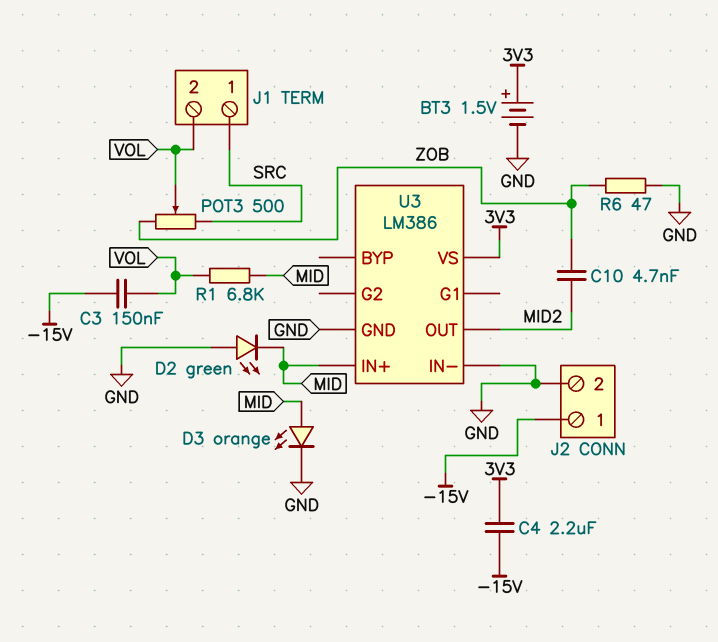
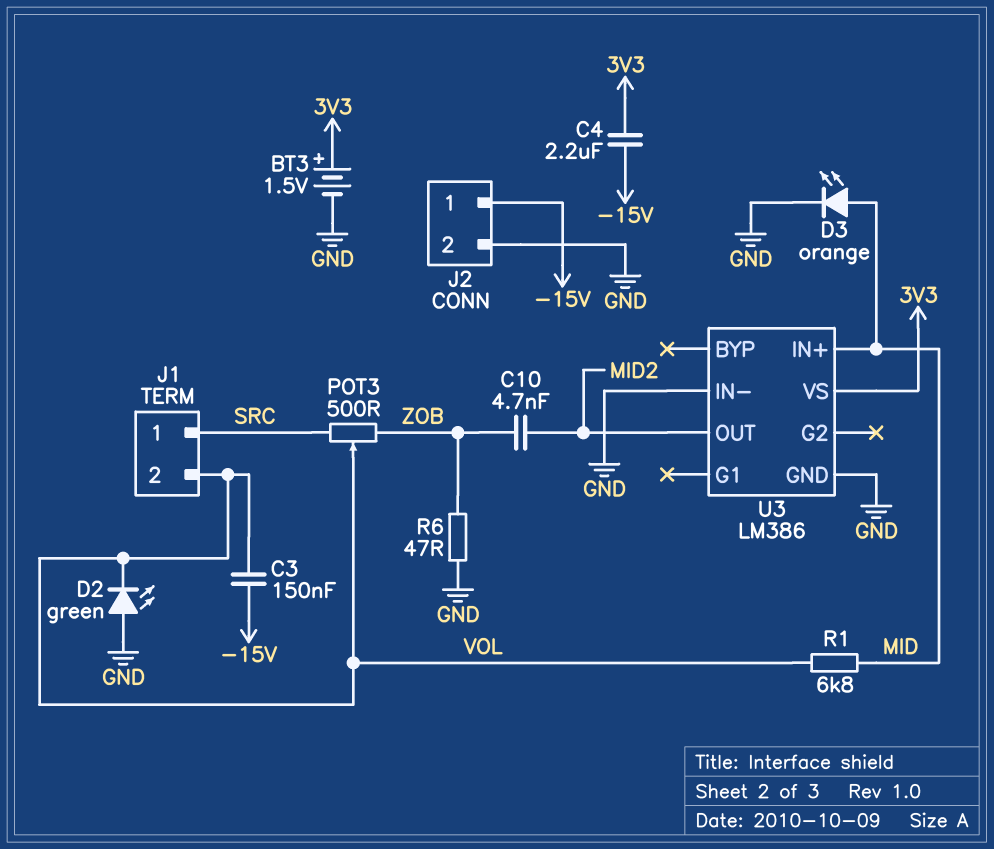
D2: LED green (A GND, K MID) -> LED green (A GND, K VOL)

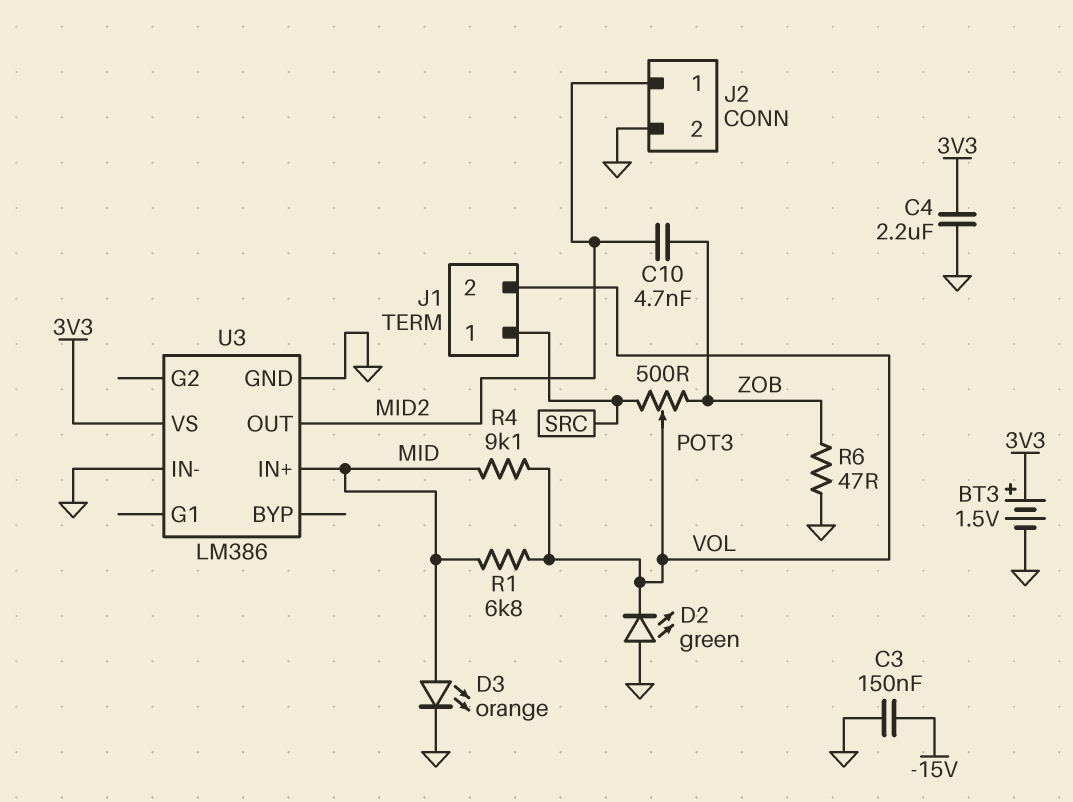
C3: 150nF (-15V, VOL) -> 150nF (-15V, GND)
C4: 2.2uF (-15V, 3V3) -> 2.2uF (3V3, GND)
J2 pin 1: -15V -> MID2
R4: none -> 9.1k (MID, VOL)

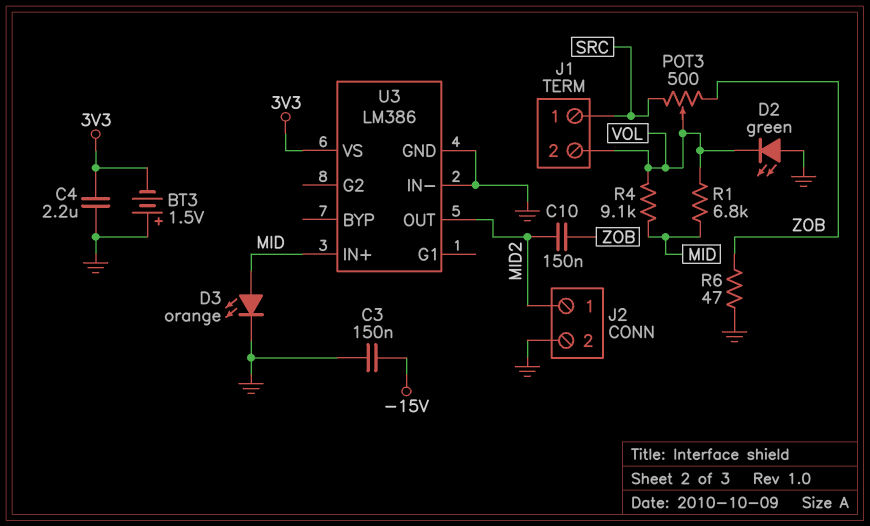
BT3: 1.5V (plus 3V3, minus GND) -> 1.5V (plus GND, minus 3V3)
C10: 4.7nF (MID2, ZOB) -> 150nF (MID2, ZOB)

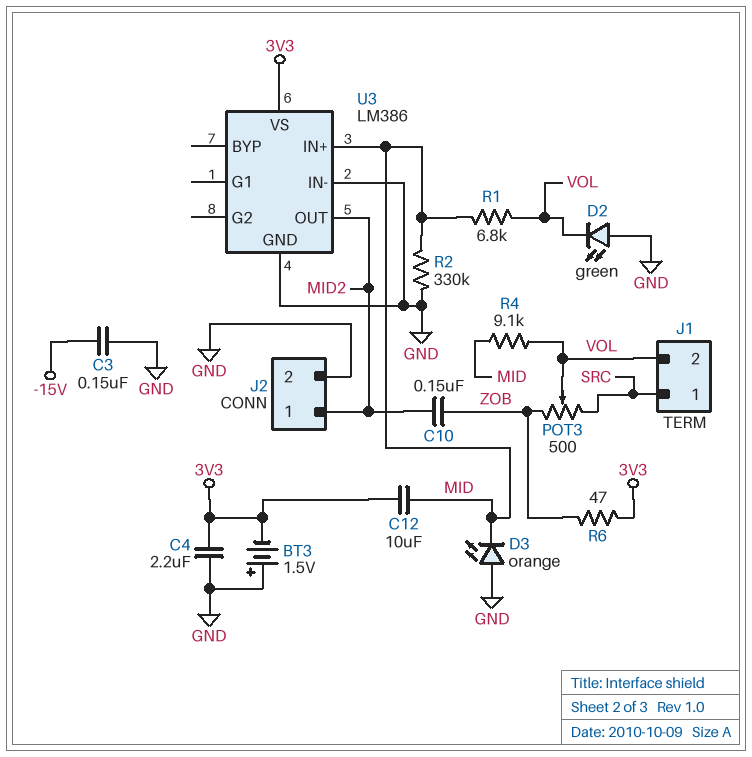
C12: none -> 10uF (3V3, MID)
D3: LED orange (A MID, K GND) -> LED orange (A GND, K MID)
R2: none -> 330k (GND, MID)
R6: 47 (GND, ZOB) -> 47 (3V3, ZOB)

